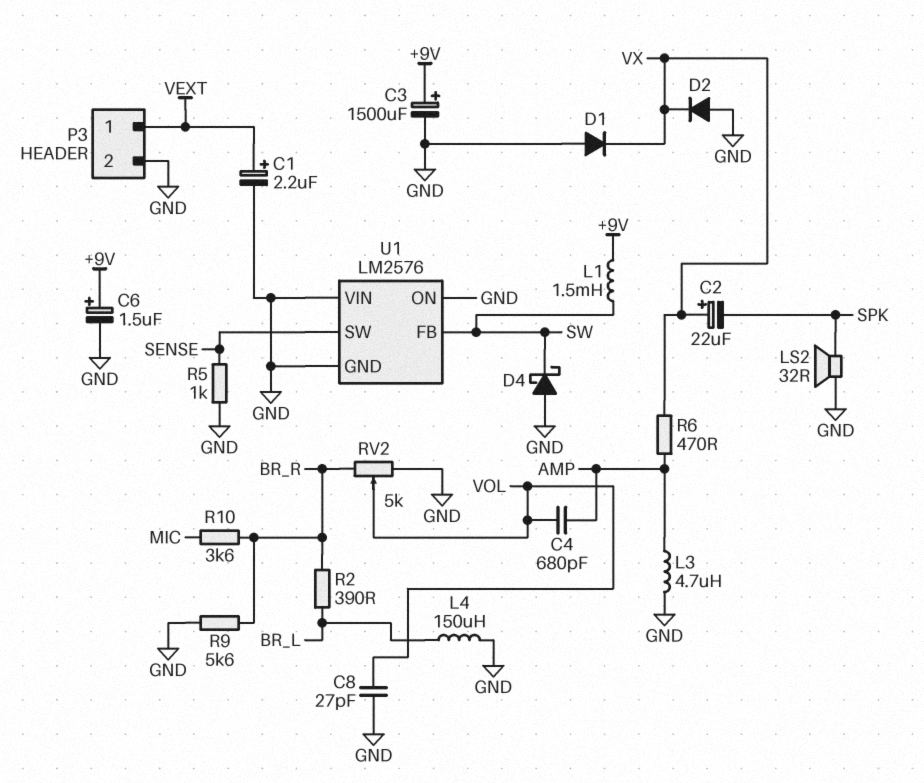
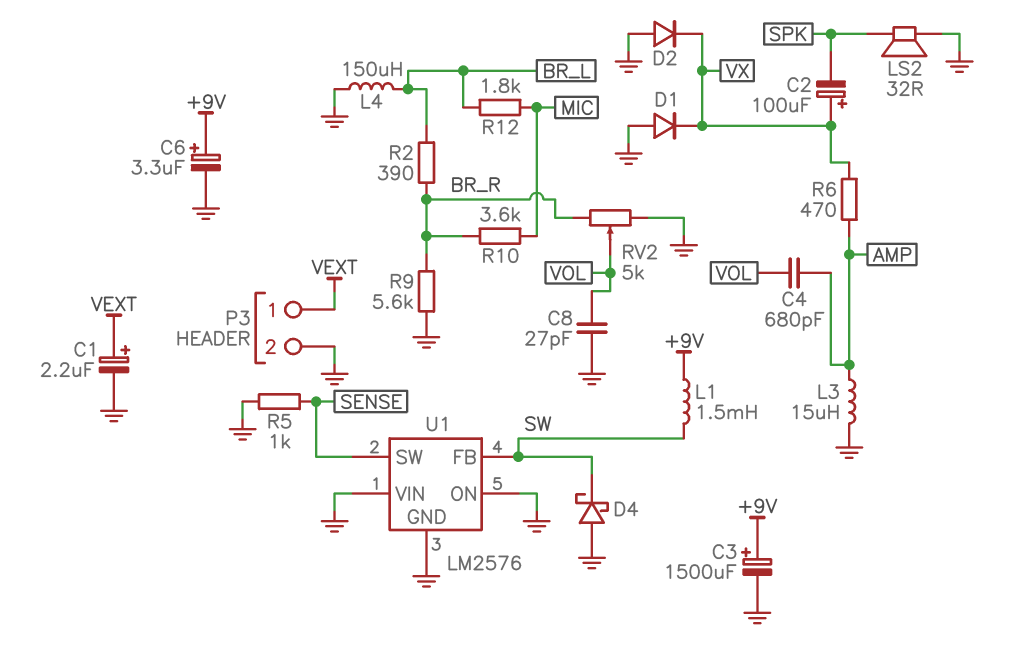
C2: 22uF (plus VX, minus SPK) -> 100uF (plus VX, minus SPK)
C6: 1.5uF (plus +9V, minus GND) -> 3.3uF (plus +9V, minus GND)
L3: 4.7uH (AMP, GND) -> 15uH (AMP, GND)
R12: none -> 1.8k (BR_L, MIC)

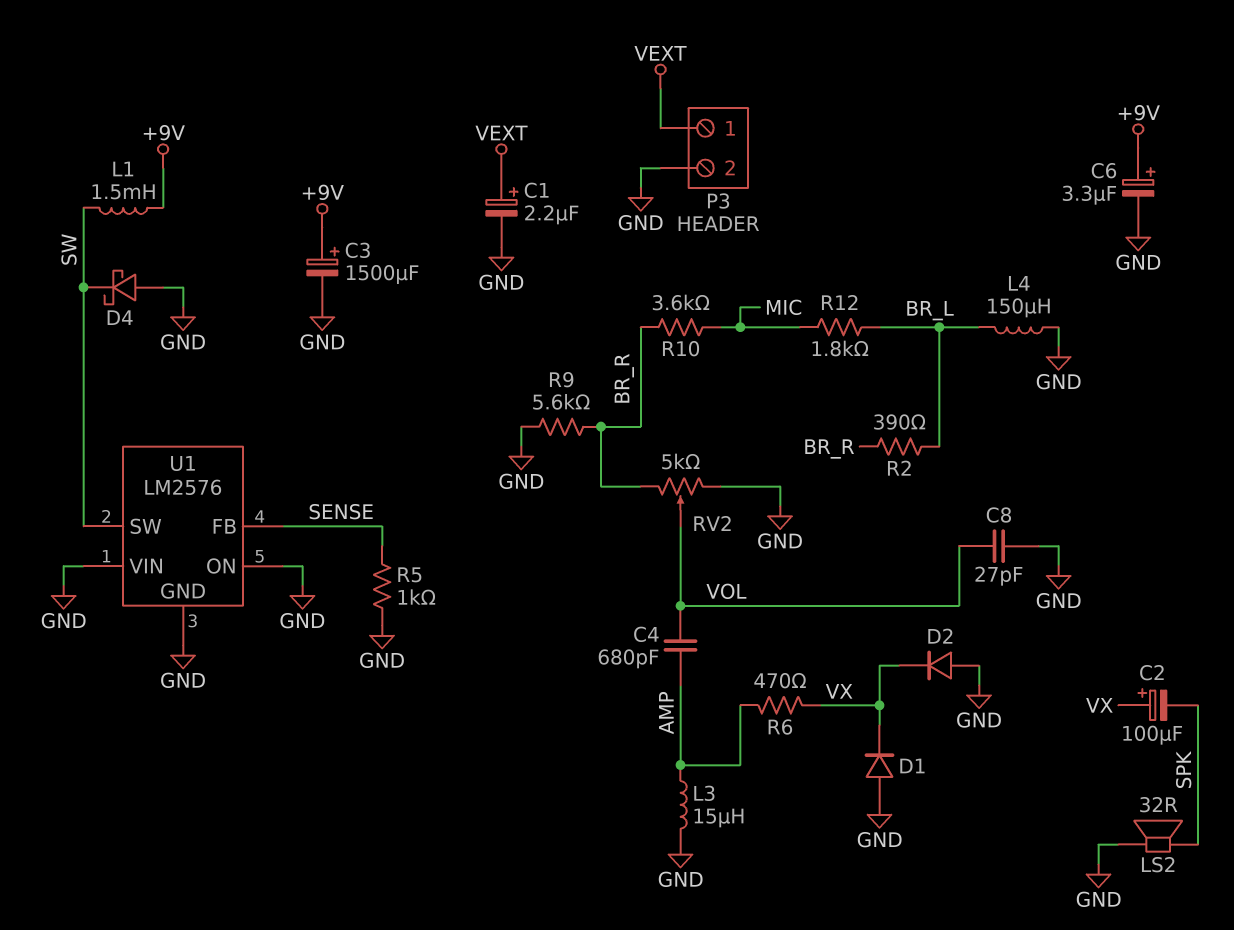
U1 pin FB: SW -> SENSE
U1 pin SW: SENSE -> SW

